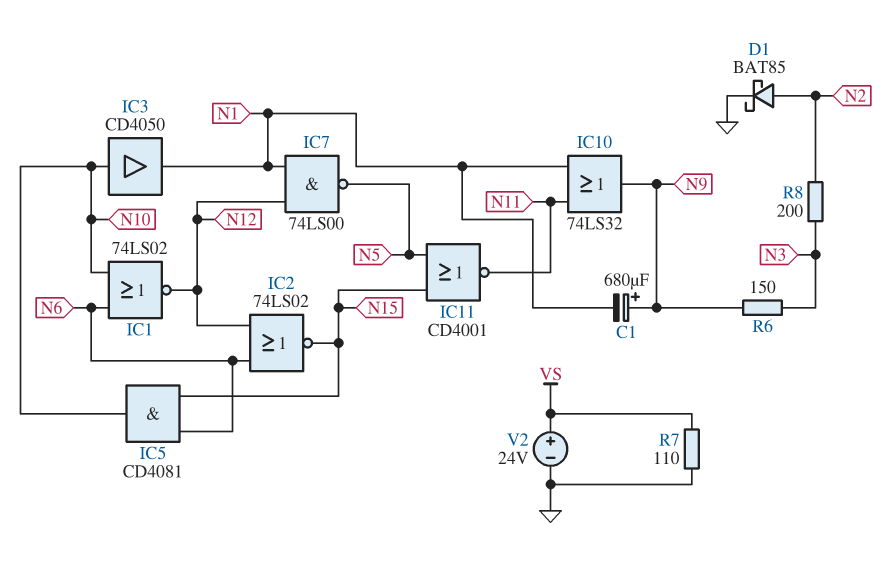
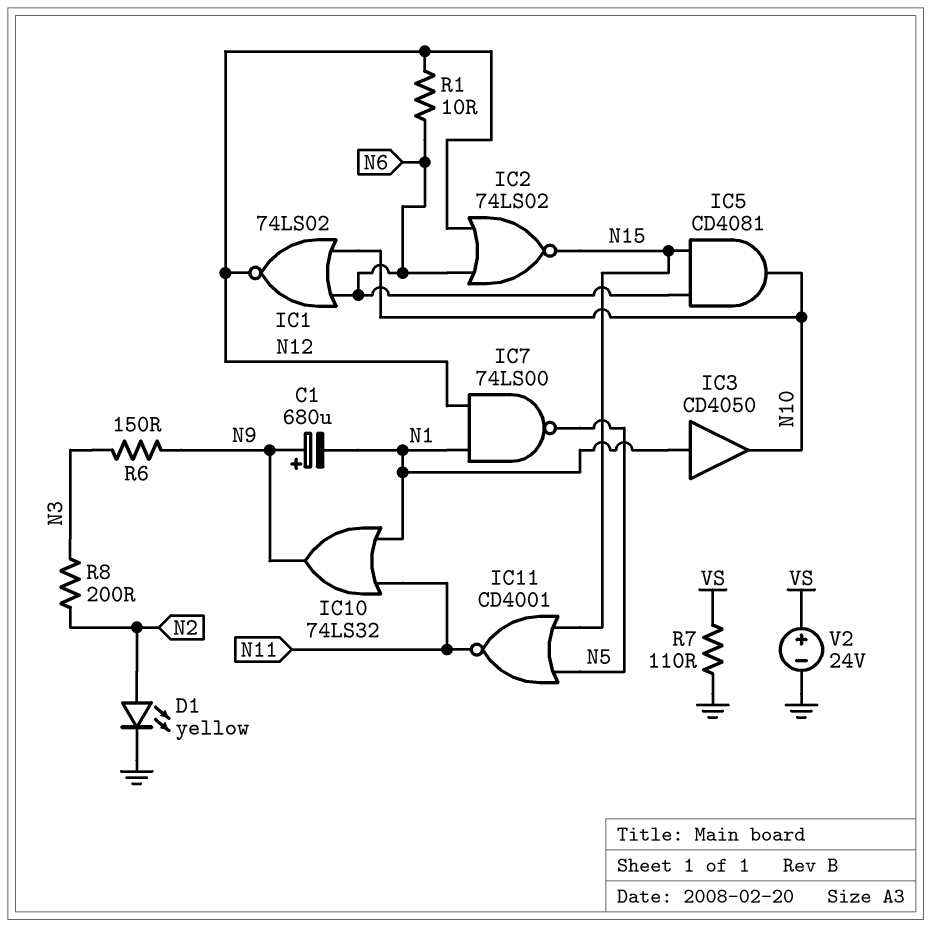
D1: schottky BAT85 (A N2, K GND) -> LED yellow (A N2, K GND)
IC3: buffer CD4050 (in N10, out N1) -> buffer CD4050 (in N1, out N10)
R1: none -> 10 (N6, N12)

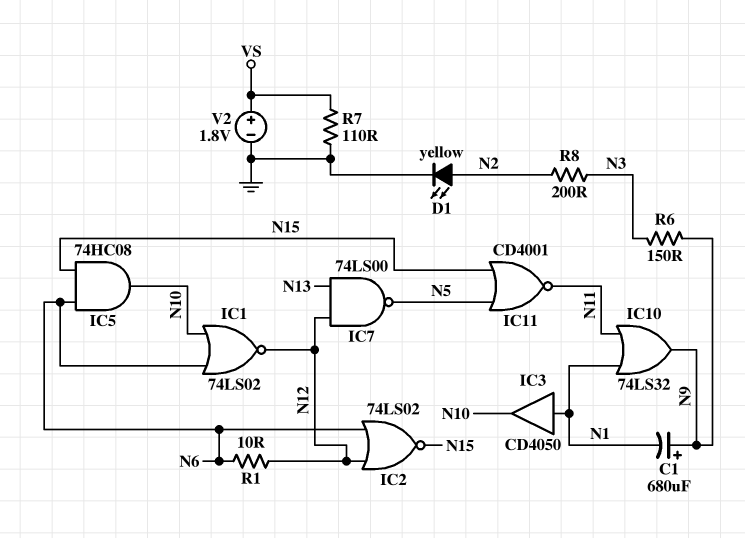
IC5: AND CD4081 (in N6, in N15, out N10) -> AND 74HC08 (in N6, in N15, out N10)
IC7: NAND 74LS00 (in N1, in N12, out N5) -> NAND 74LS00 (in N12, in N13, out N5)
V2: 24V (plus VS, minus GND) -> 1.8V (plus VS, minus GND)

